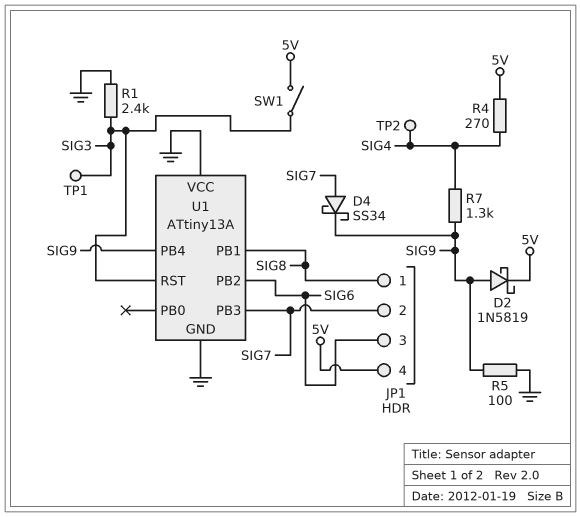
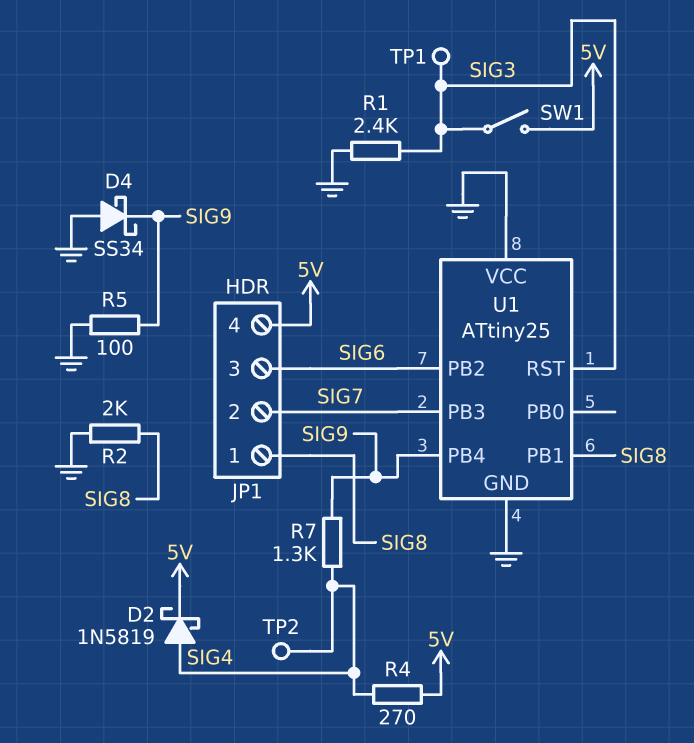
D2: schottky 1N5819 (A SIG9, K 5V) -> schottky 1N5819 (A SIG4, K 5V)
D4: schottky SS34 (A SIG7, K SIG9) -> schottky SS34 (A GND, K SIG9)
R2: none -> 2k (GND, SIG8)
U1: ATtiny13A -> ATtiny25

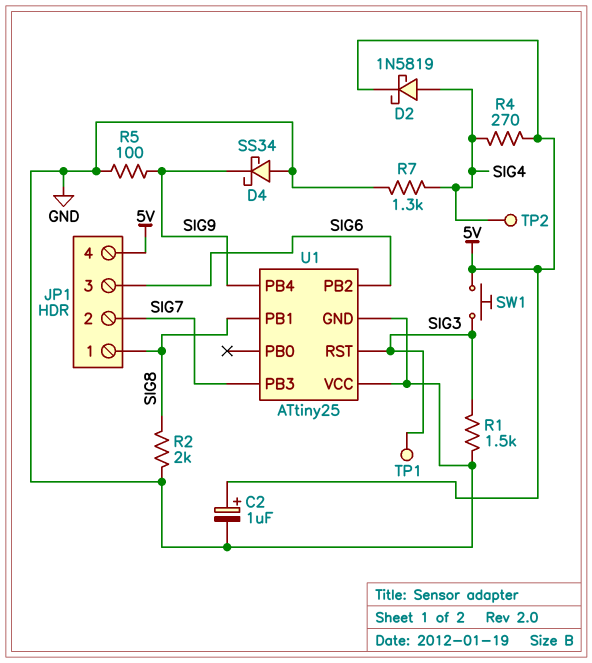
C2: none -> 1uF (plus 5V, minus GND)
R1: 2.4k (GND, SIG3) -> 1.5k (GND, SIG3)
R7: 1.3k (SIG4, SIG9) -> 1.3k (GND, SIG4)
SW1: switch (5V, SIG3) -> button (5V, SIG3)

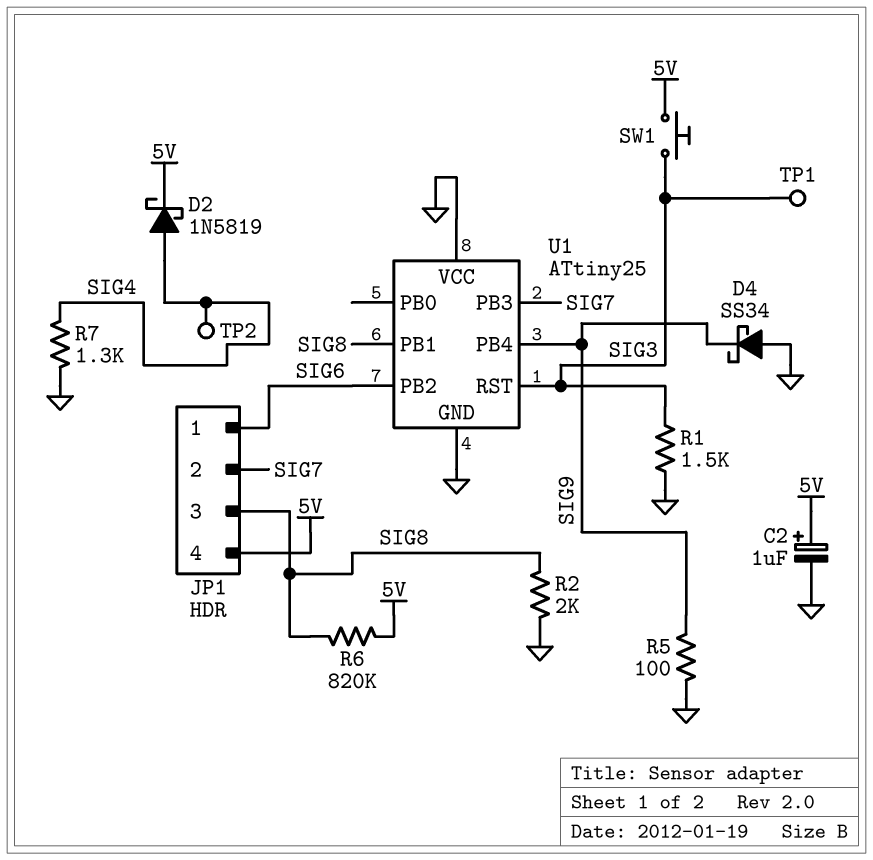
JP1 pin 1: SIG8 -> SIG6
JP1 pin 3: SIG6 -> SIG8
R4: 270 (5V, SIG4) -> none
R6: none -> 820k (5V, SIG8)

